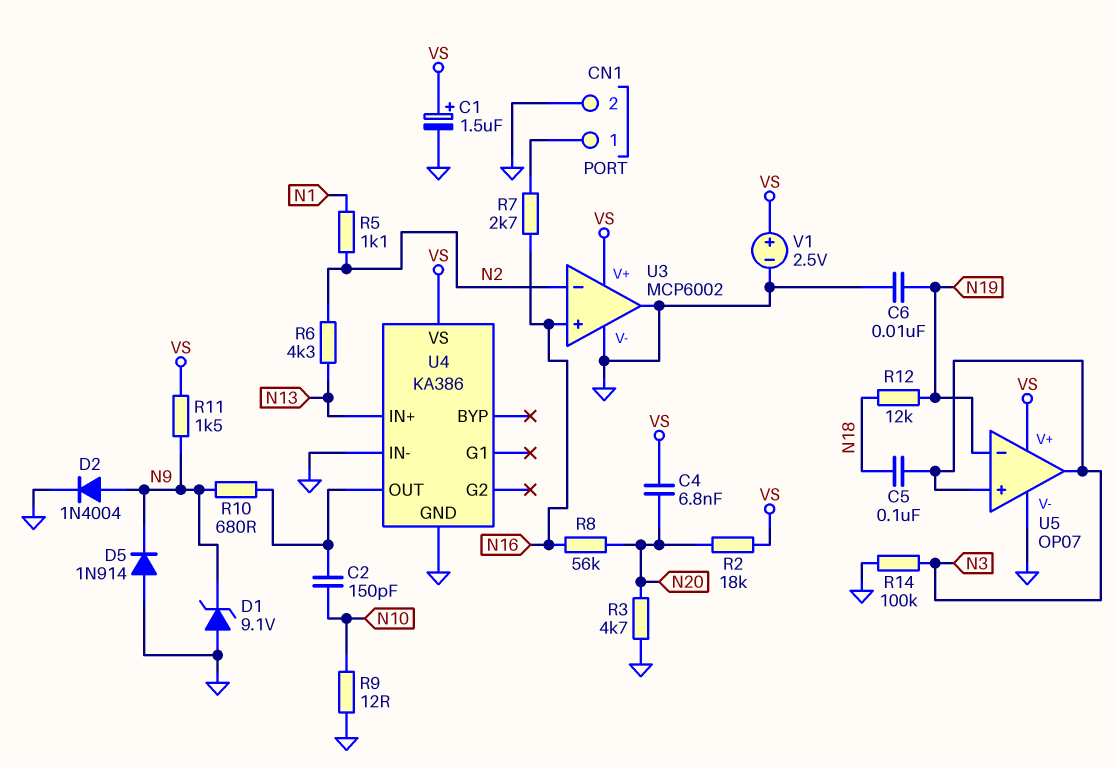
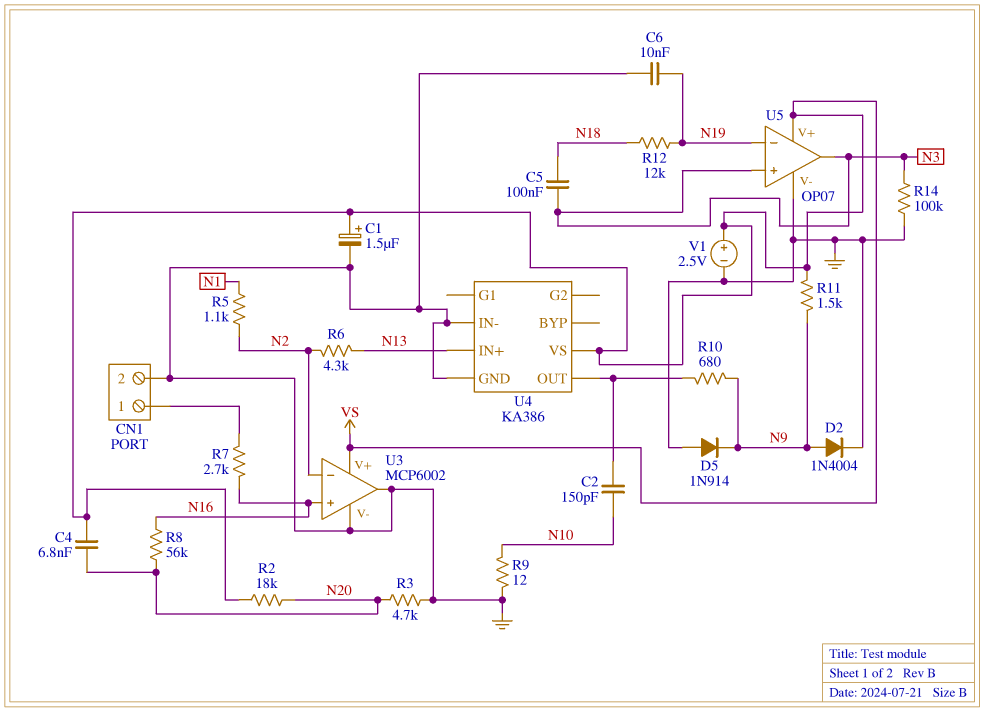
D1: zener 9.1V (A GND, K N9) -> none

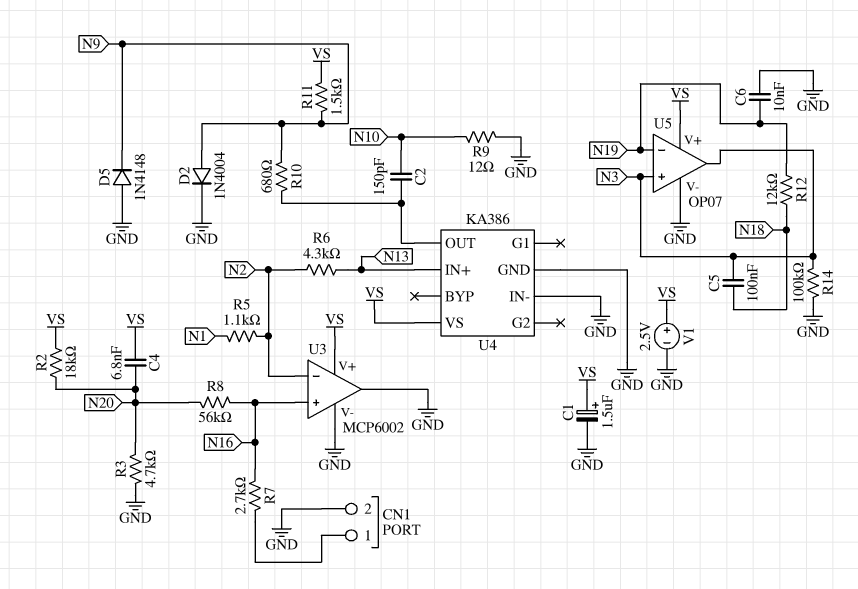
D5: diode 1N914 (A GND, K N9) -> diode 1N4148 (A GND, K N9)

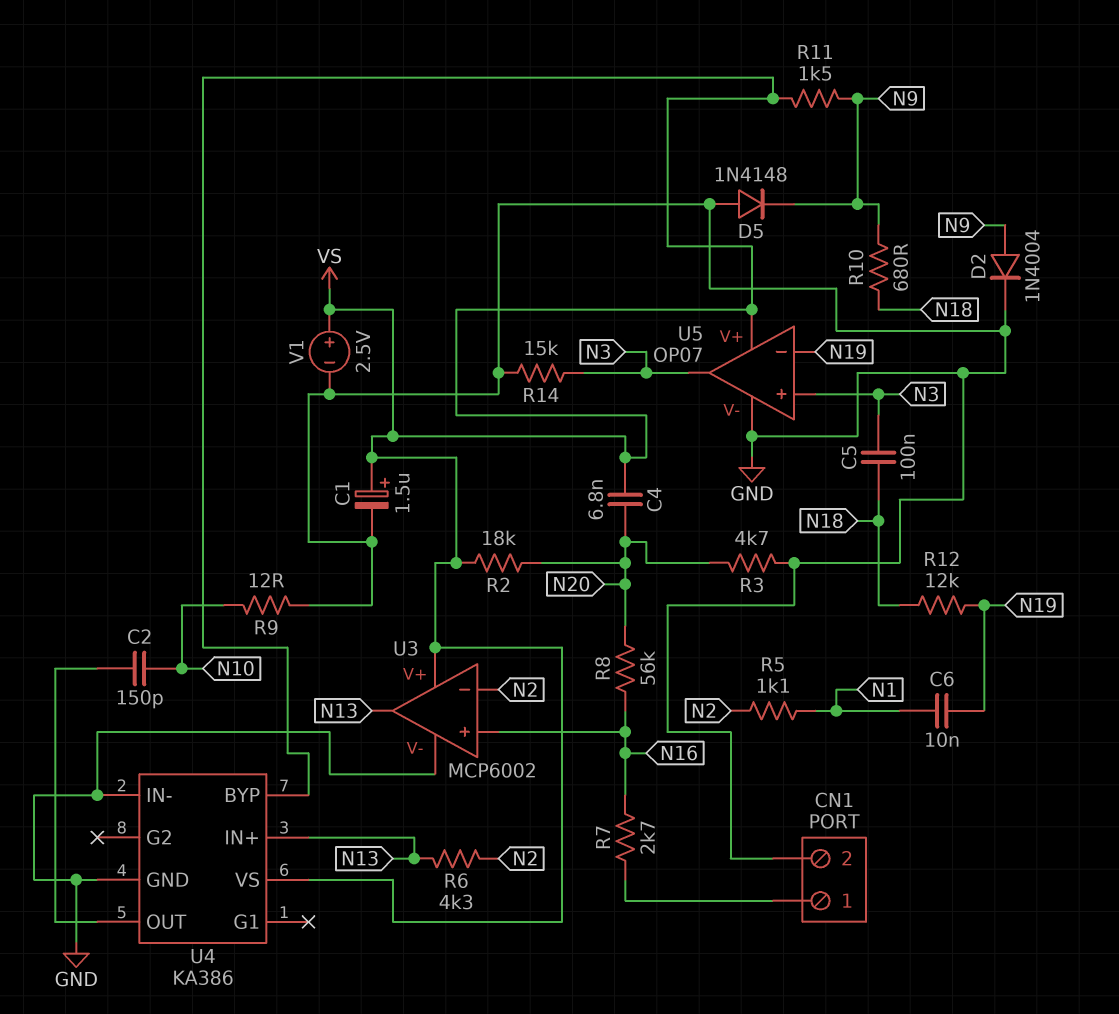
C6: 10nF (GND, N19) -> 10nF (N1, N19)
R10: 680 (N9, U4/OUT) -> 680 (N9, N18)
R14: 100k (GND, N3) -> 15k (GND, N3)
U3 pin out: GND -> N13
U4 pin BYP: none -> VS

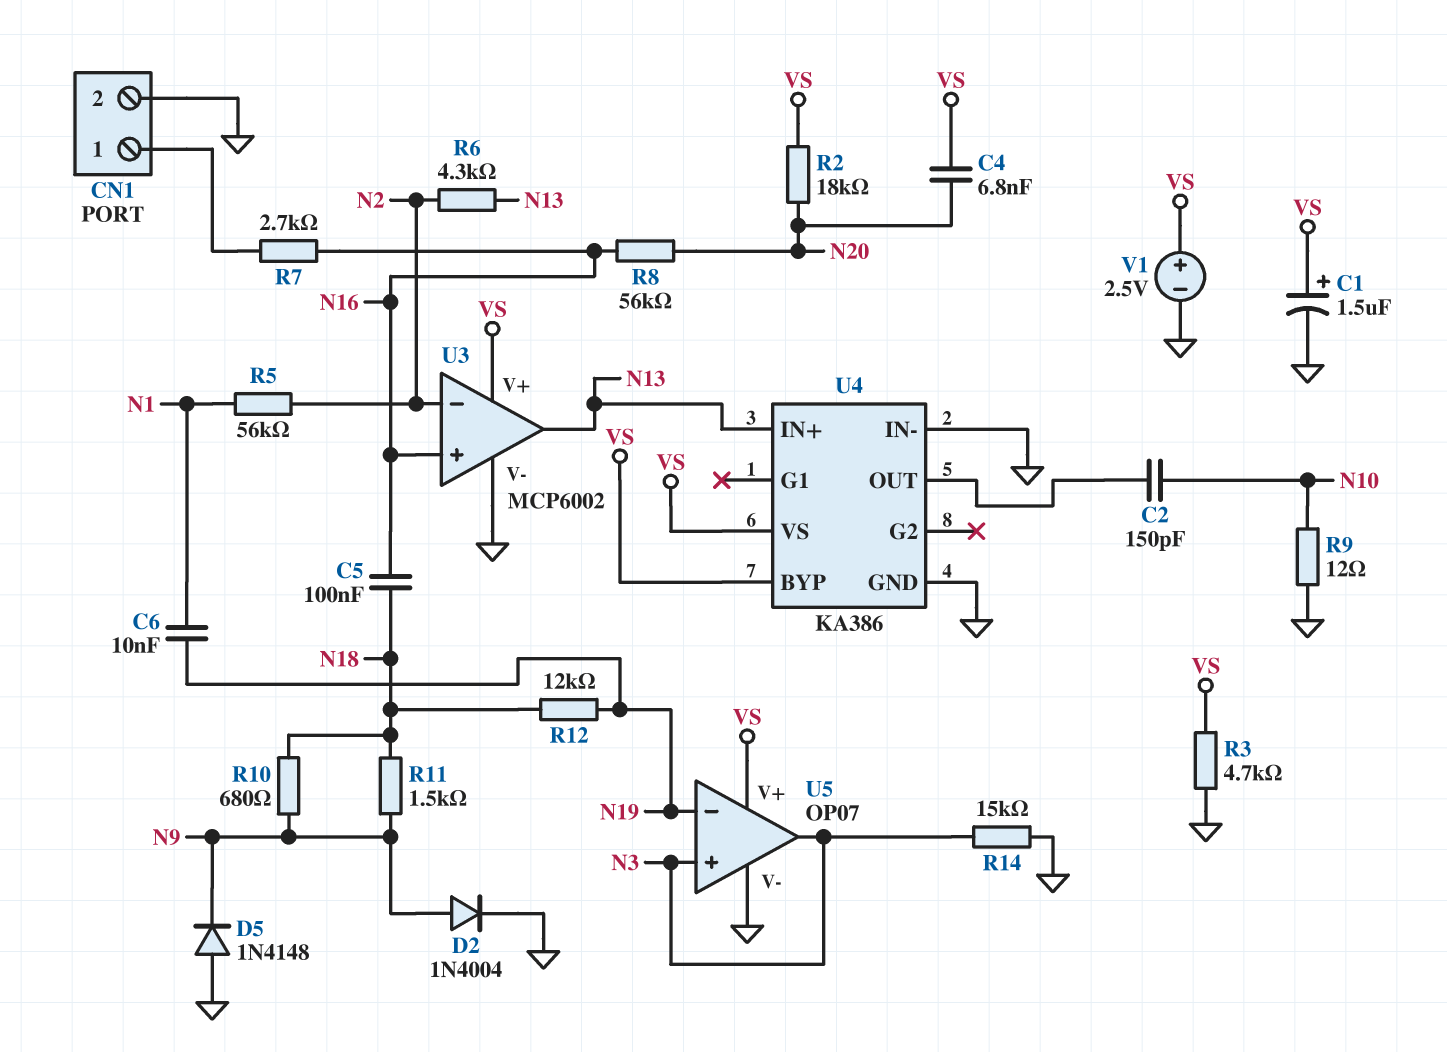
C5: 100nF (N3, N18) -> 100nF (N16, N18)
R3: 4.7k (GND, N20) -> 4.7k (GND, VS)
R5: 1.1k (N1, N2) -> 56k (N1, N2)
R11: 1.5k (N9, VS) -> 1.5k (N9, N18)

